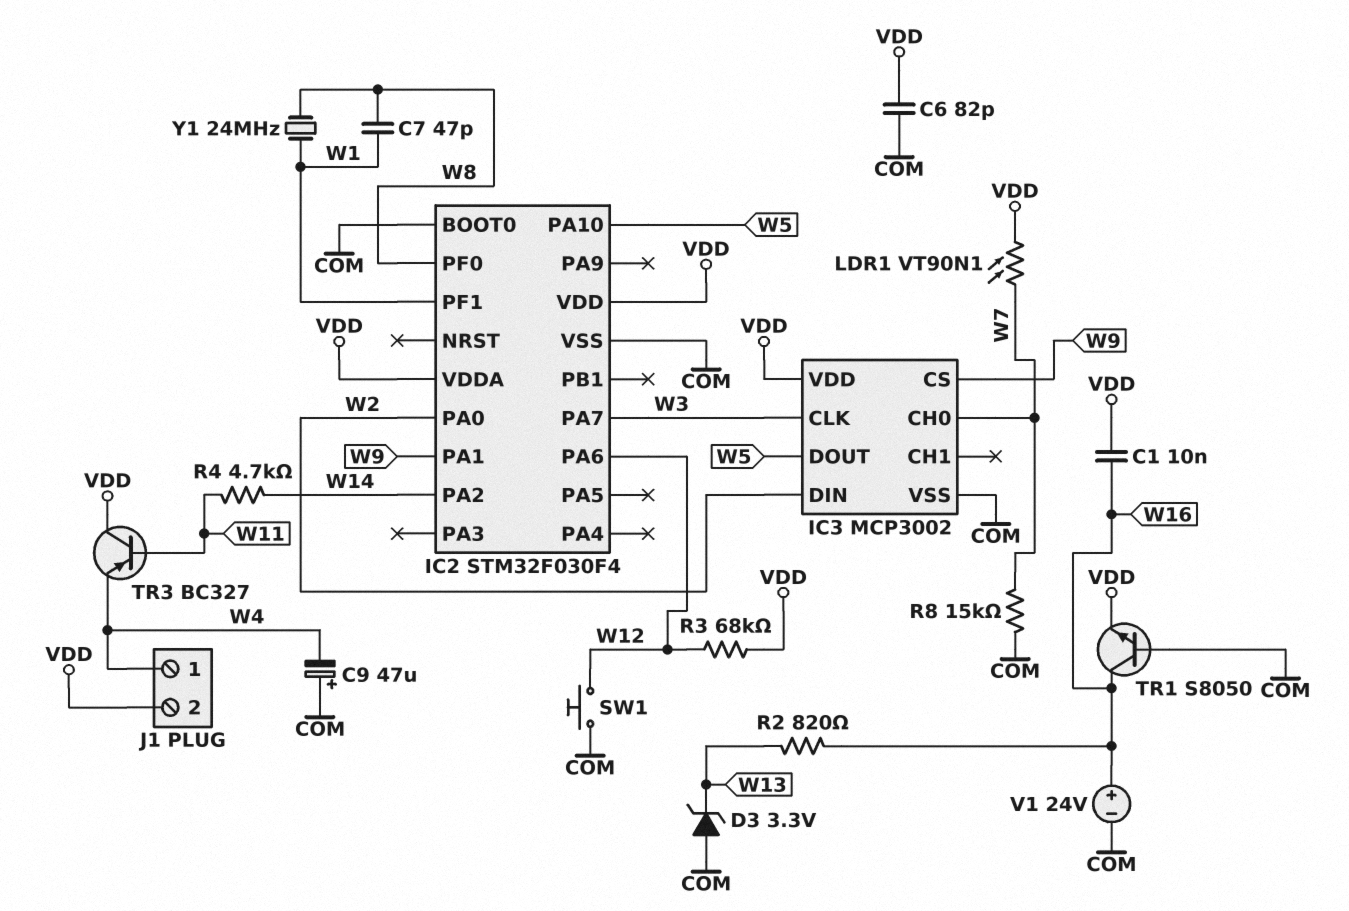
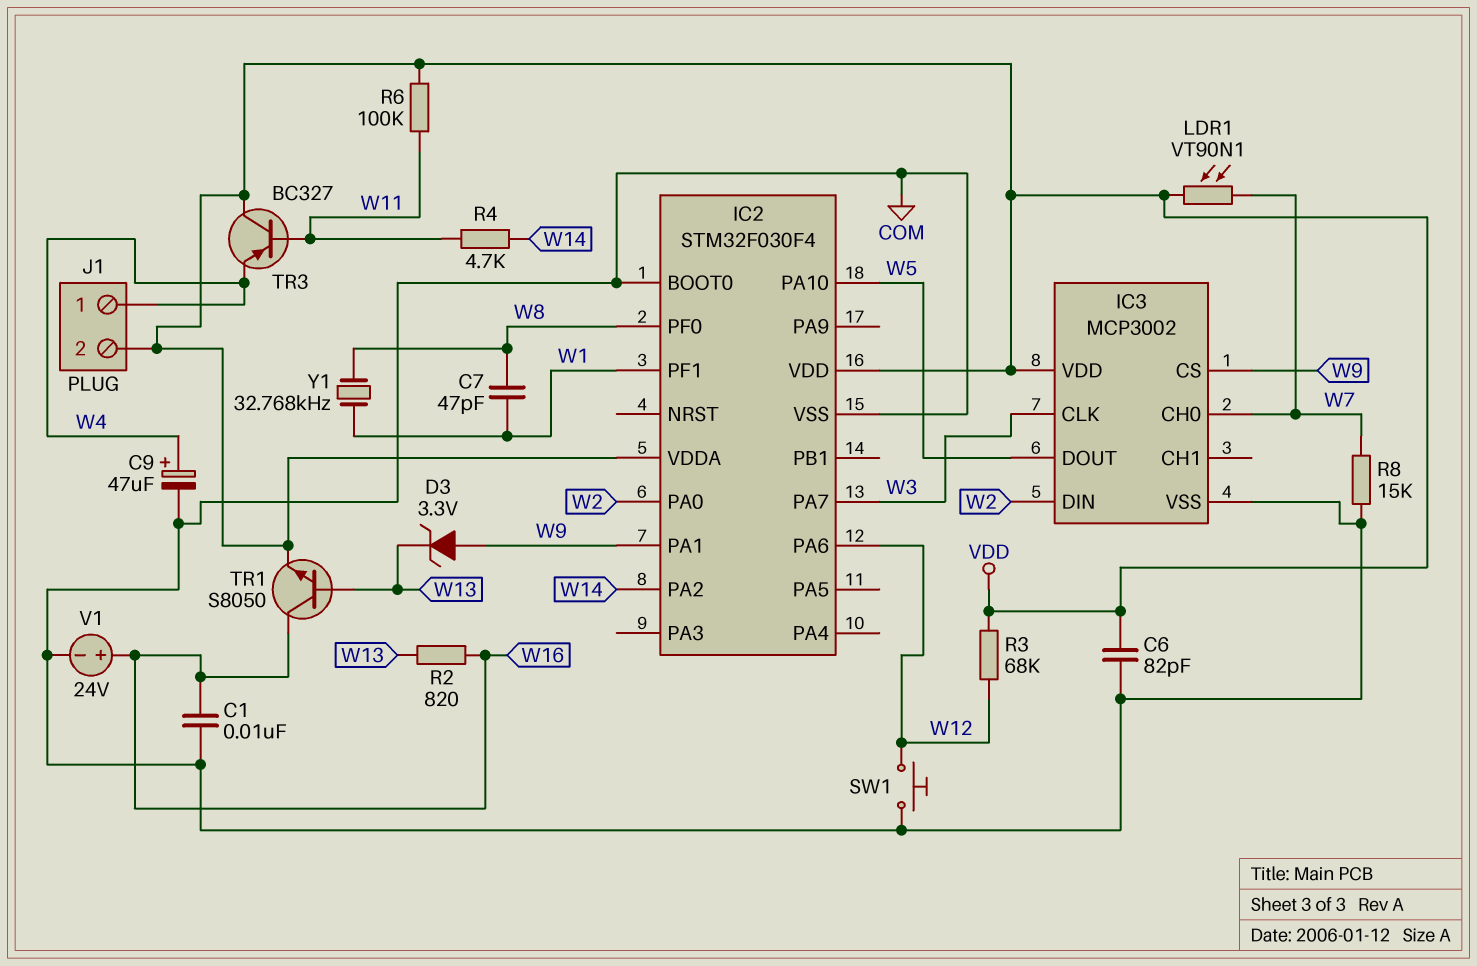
C1: 10nF (VDD, W16) -> 10nF (COM, W16)
C9: 47uF (plus COM, minus W4) -> 47uF (plus W4, minus COM)
D3: zener 3.3V (A COM, K W13) -> zener 3.3V (A W9, K W13)
R6: none -> 100k (VDD, W11)
TR1: NPN S8050 (B COM, C W16, E VDD) -> NPN S8050 (B W13, C W16, E VDD)
Y1: 24MHz (W1, W8) -> 32.768kHz (W1, W8)

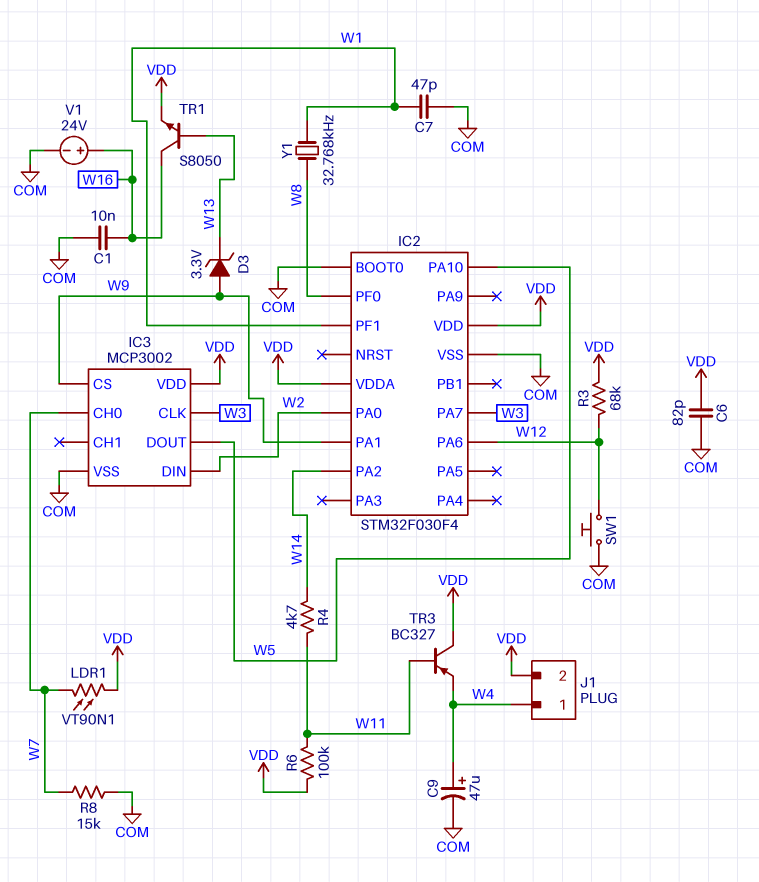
C7: 47pF (W1, W8) -> 47pF (COM, W1)
R2: 820 (W13, W16) -> none

